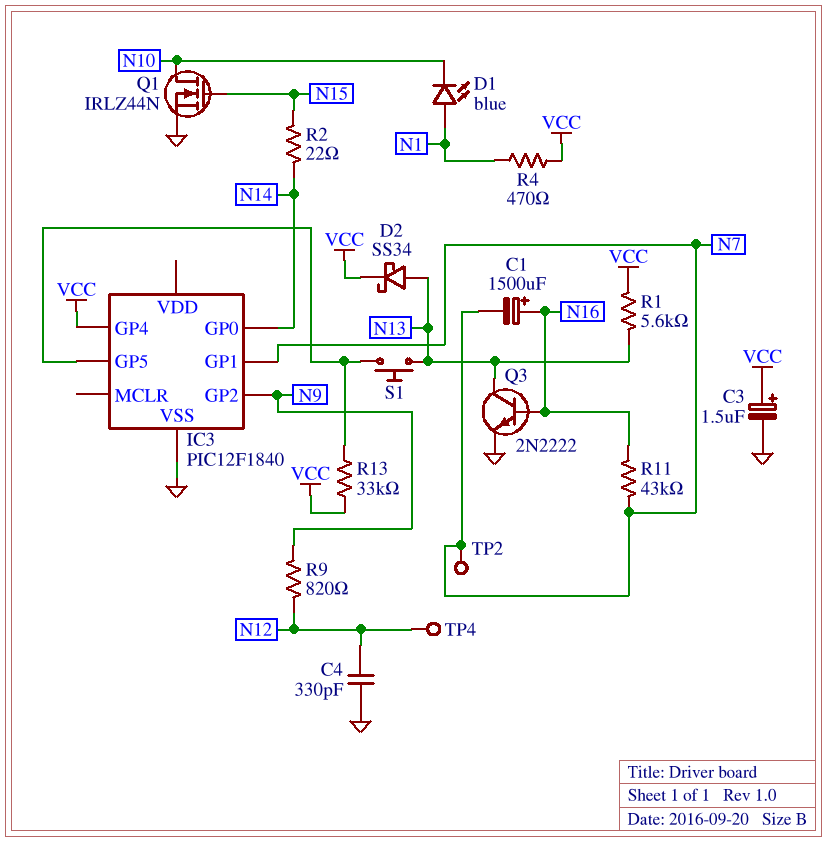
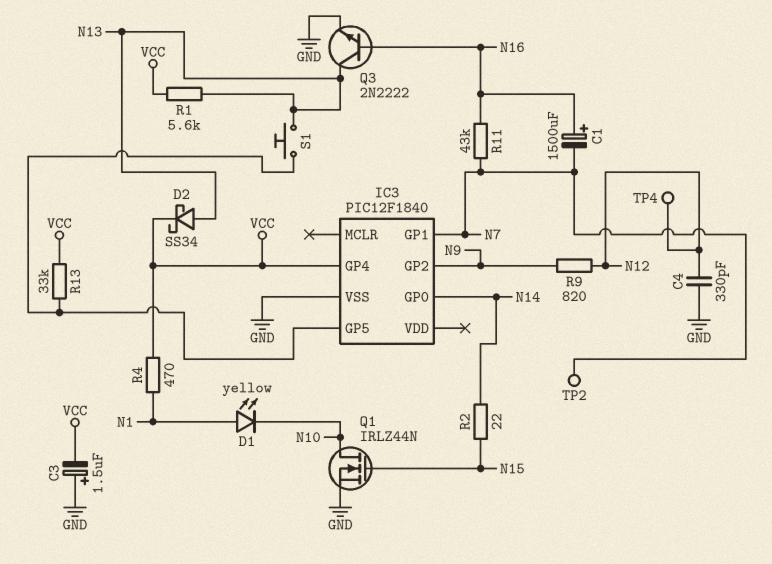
C3: 1.5uF (plus VCC, minus GND) -> 1.5uF (plus GND, minus VCC)
D1: LED blue (A N1, K N10) -> LED yellow (A N1, K N10)

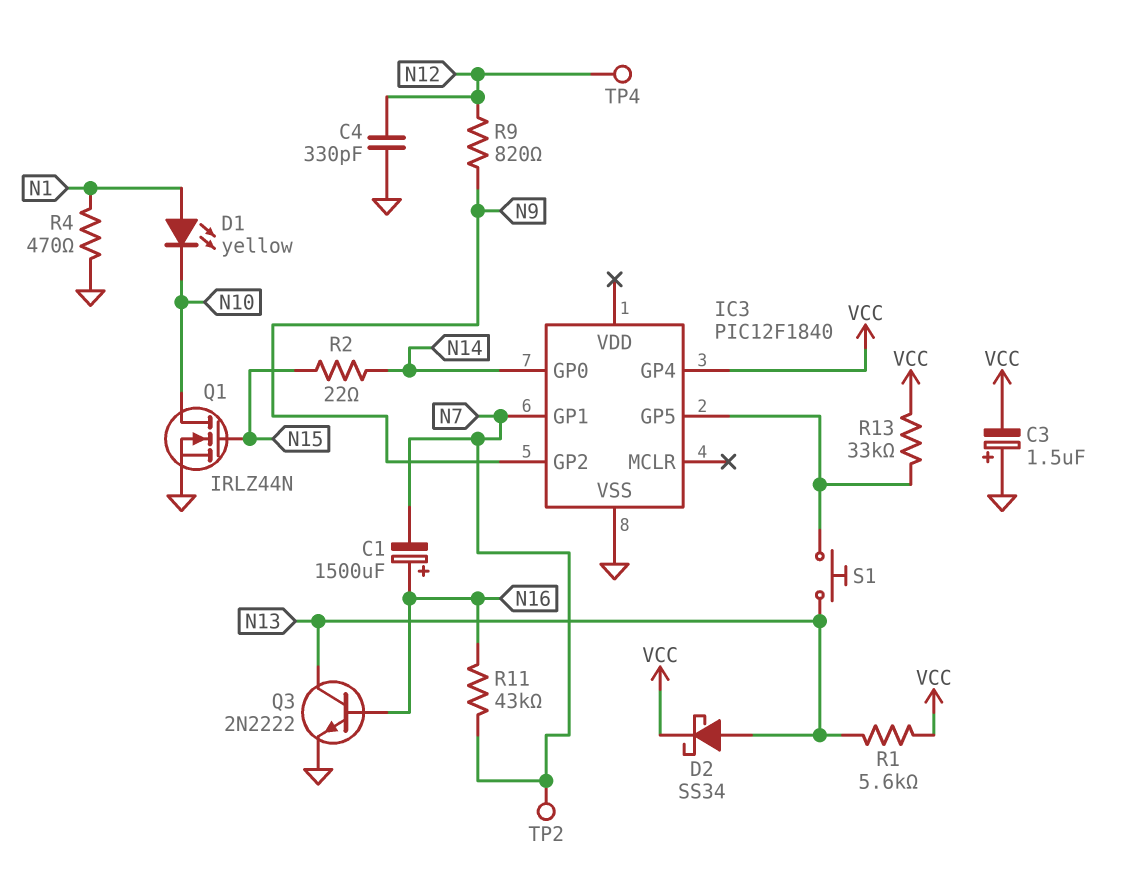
R4: 470 (N1, VCC) -> 470 (GND, N1)

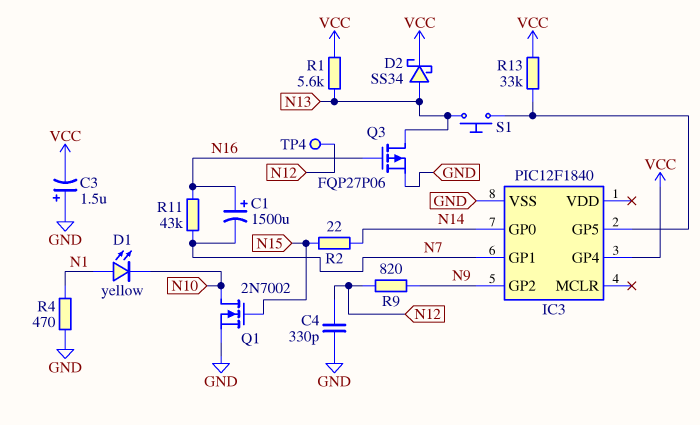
Q1: NMOS IRLZ44N (G N15, D N10, S GND) -> NMOS 2N7002 (G N15, D N10, S GND)
Q3: NPN 2N2222 (B N16, C N13, E GND) -> PMOS FQP27P06 (G N16, D N13, S GND)
TP2: test point (N7) -> none

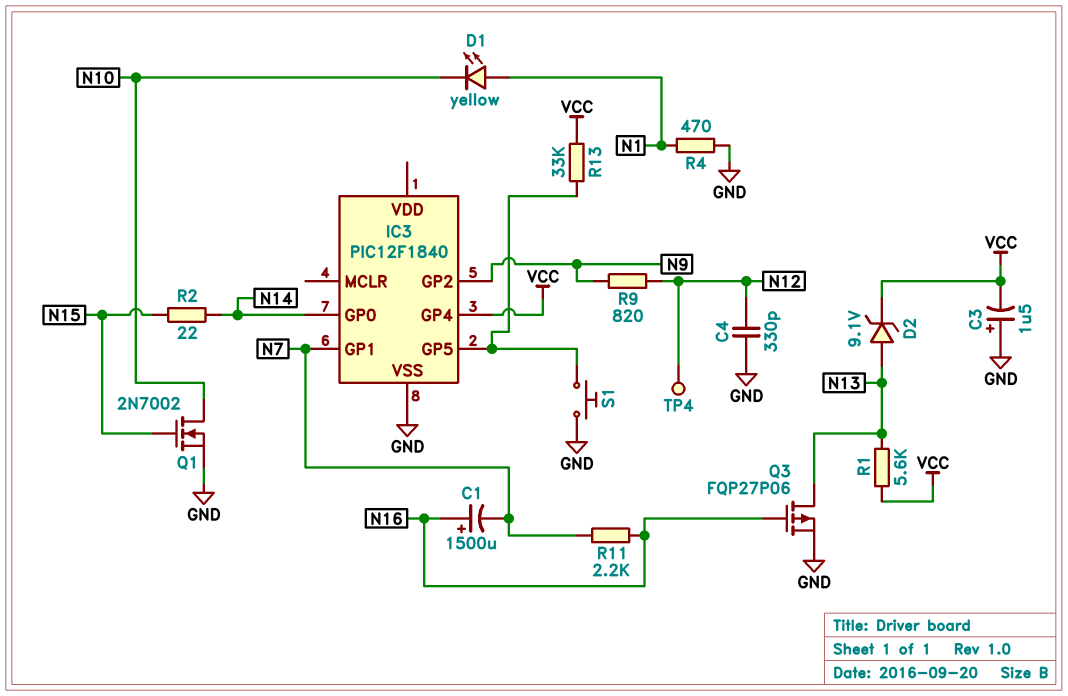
D2: schottky SS34 (A N13, K VCC) -> zener 9.1V (A N13, K VCC)
R11: 43k (N7, N16) -> 2.2k (N7, N16)
S1: button (IC3/GP5, N13) -> button (GND, IC3/GP5)

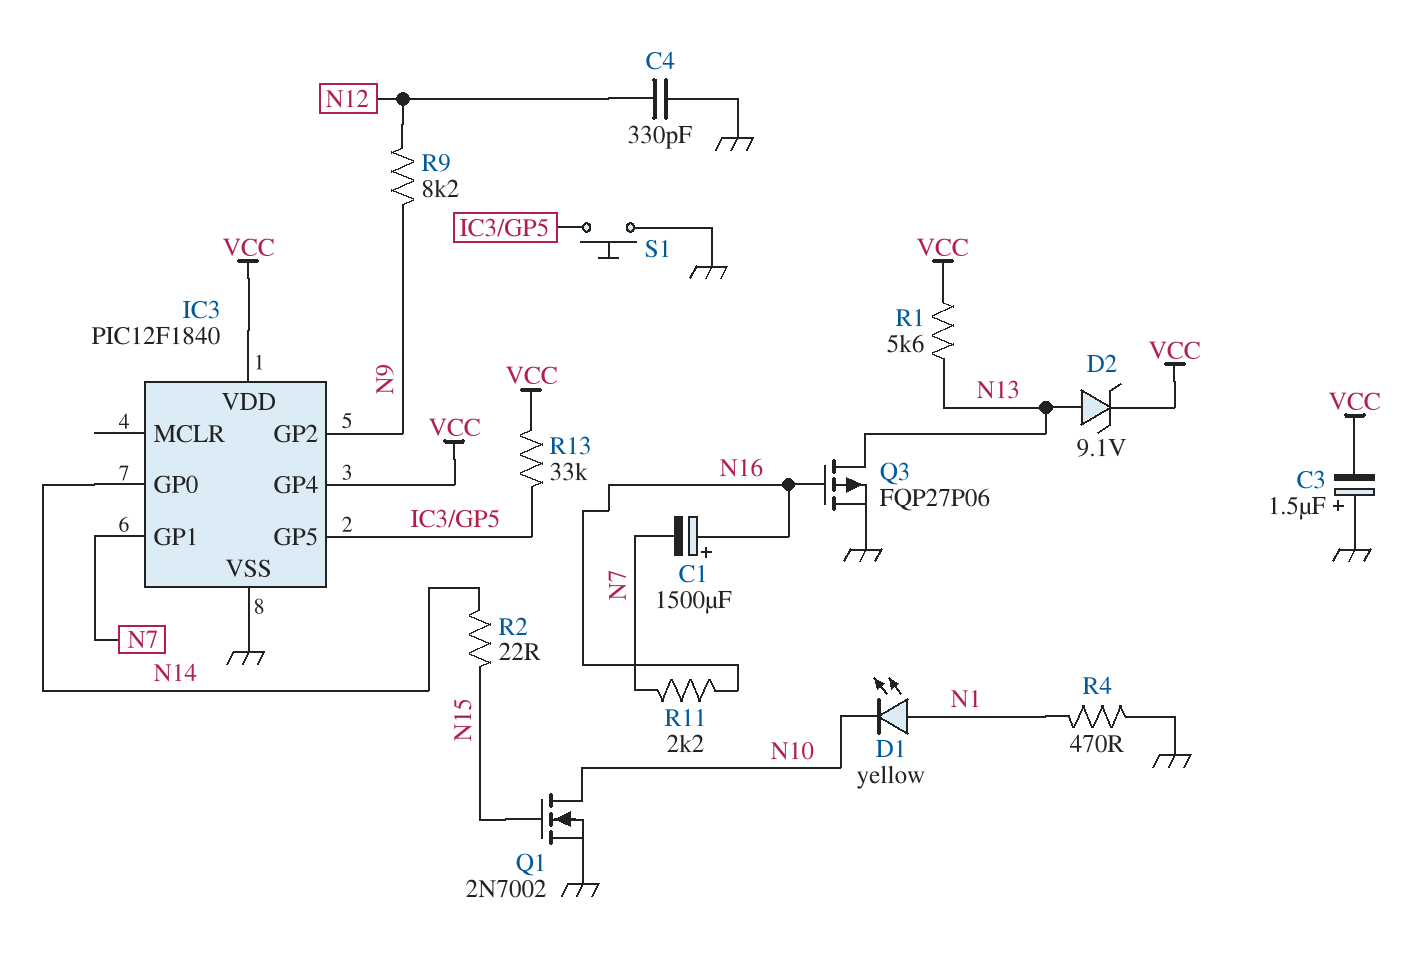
IC3 pin VDD: none -> VCC
R9: 820 (N9, N12) -> 8.2k (N9, N12)
TP4: test point (N12) -> none

